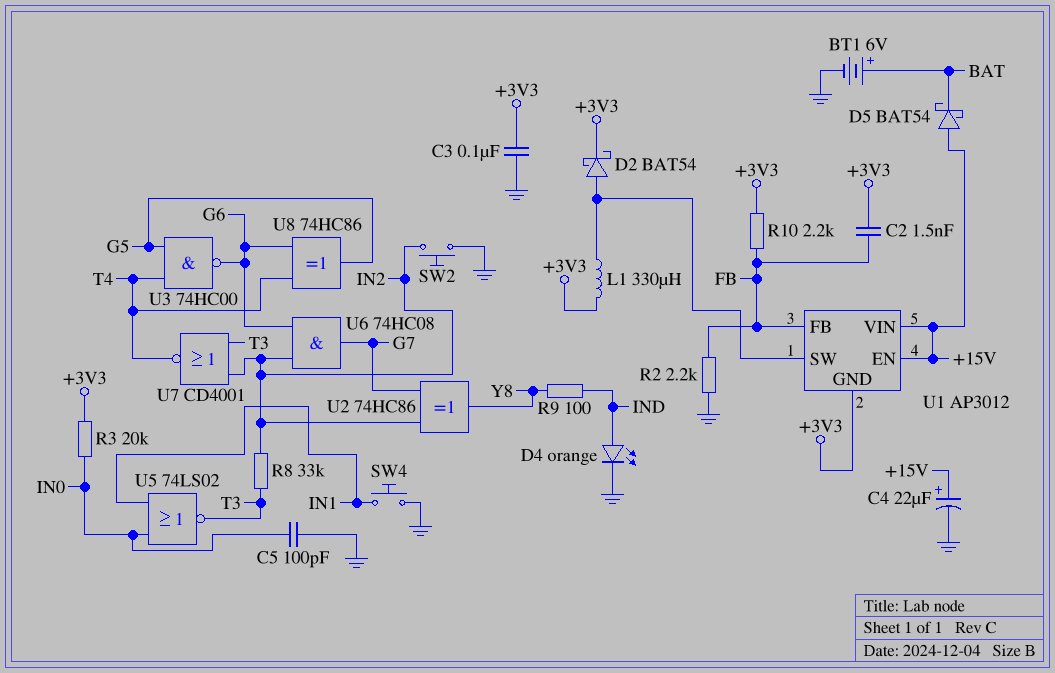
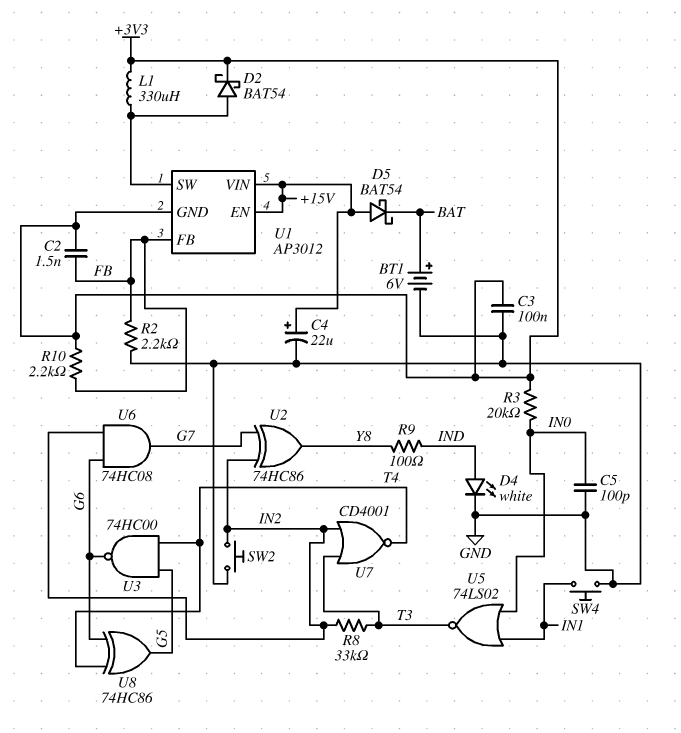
D4: LED orange (A IND, K GND) -> LED white (A IND, K GND)

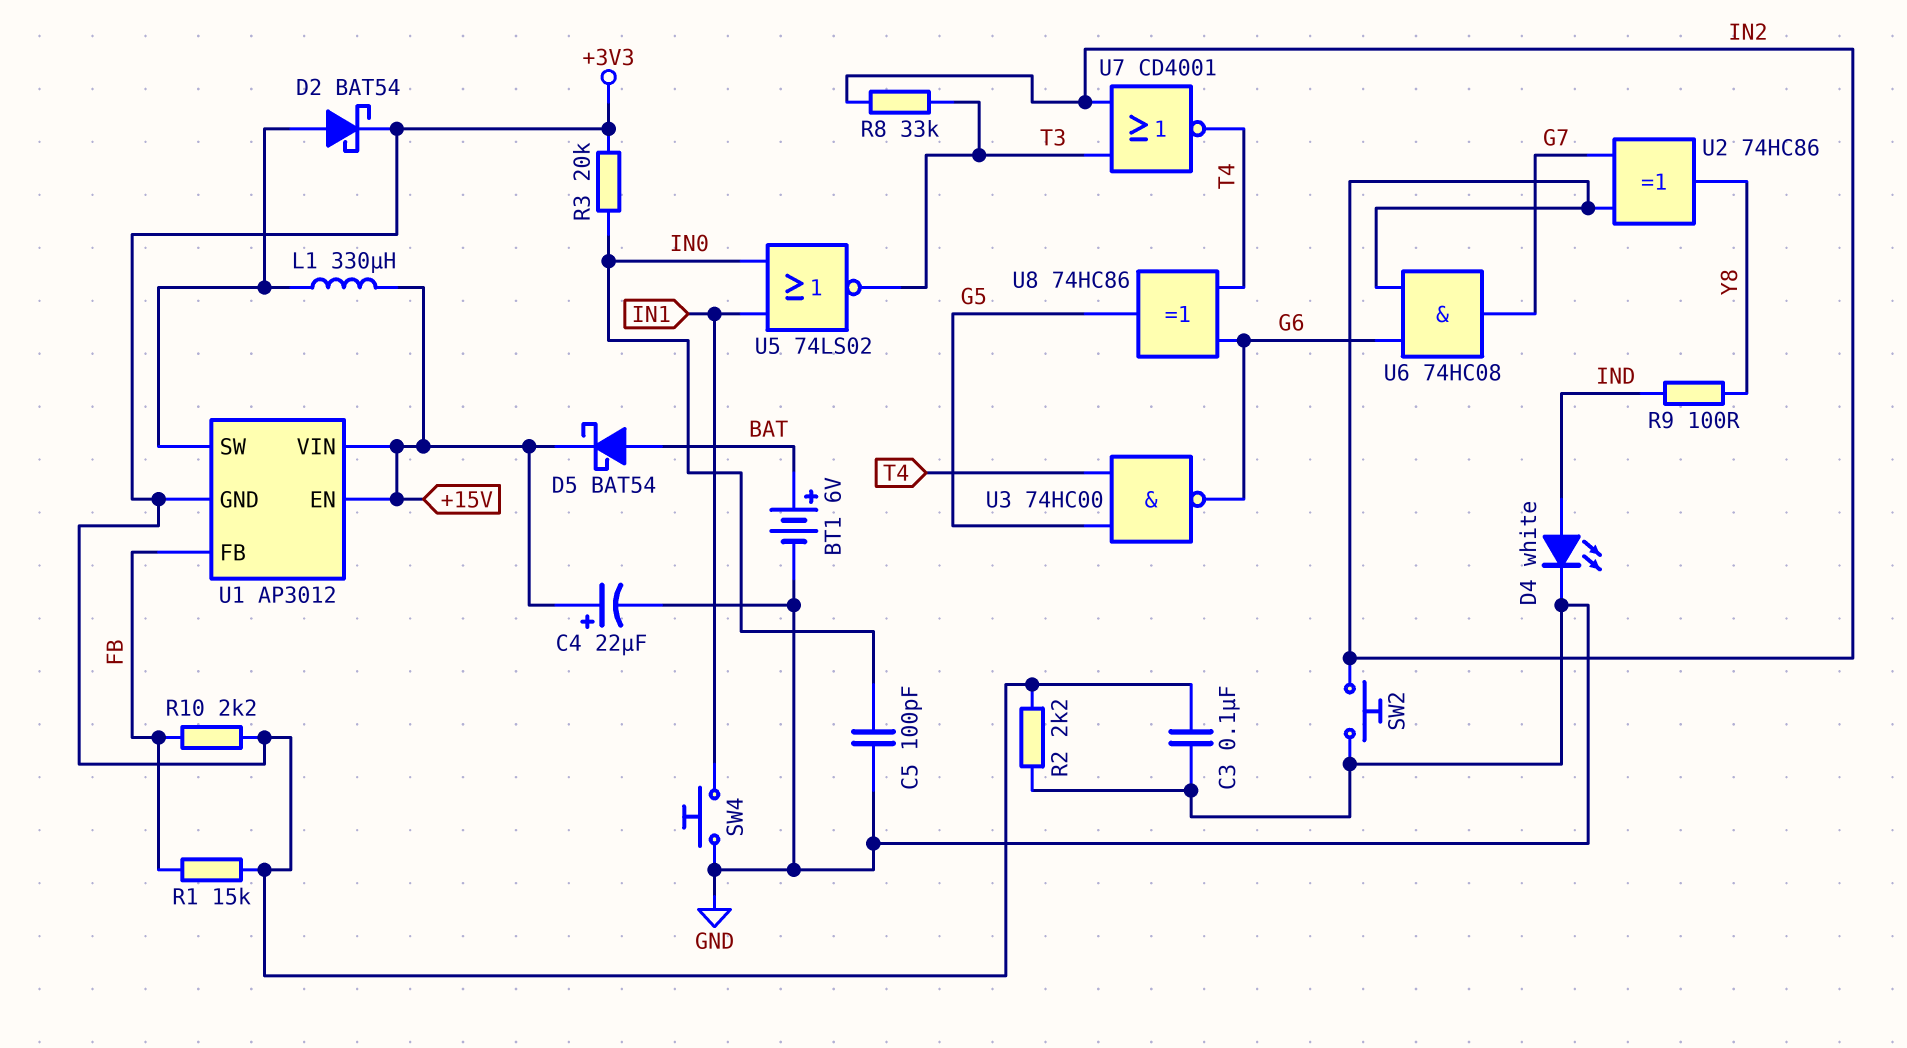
C2: 1.5nF (+3V3, FB) -> none
D5: schottky BAT54 (A +15V, K BAT) -> schottky BAT54 (A BAT, K +15V)
L1: 330uH (+3V3, U1/SW) -> 330uH (+15V, U1/SW)
R1: none -> 15k (+3V3, FB)
R2: 2.2k (FB, GND) -> 2.2k (+3V3, GND)

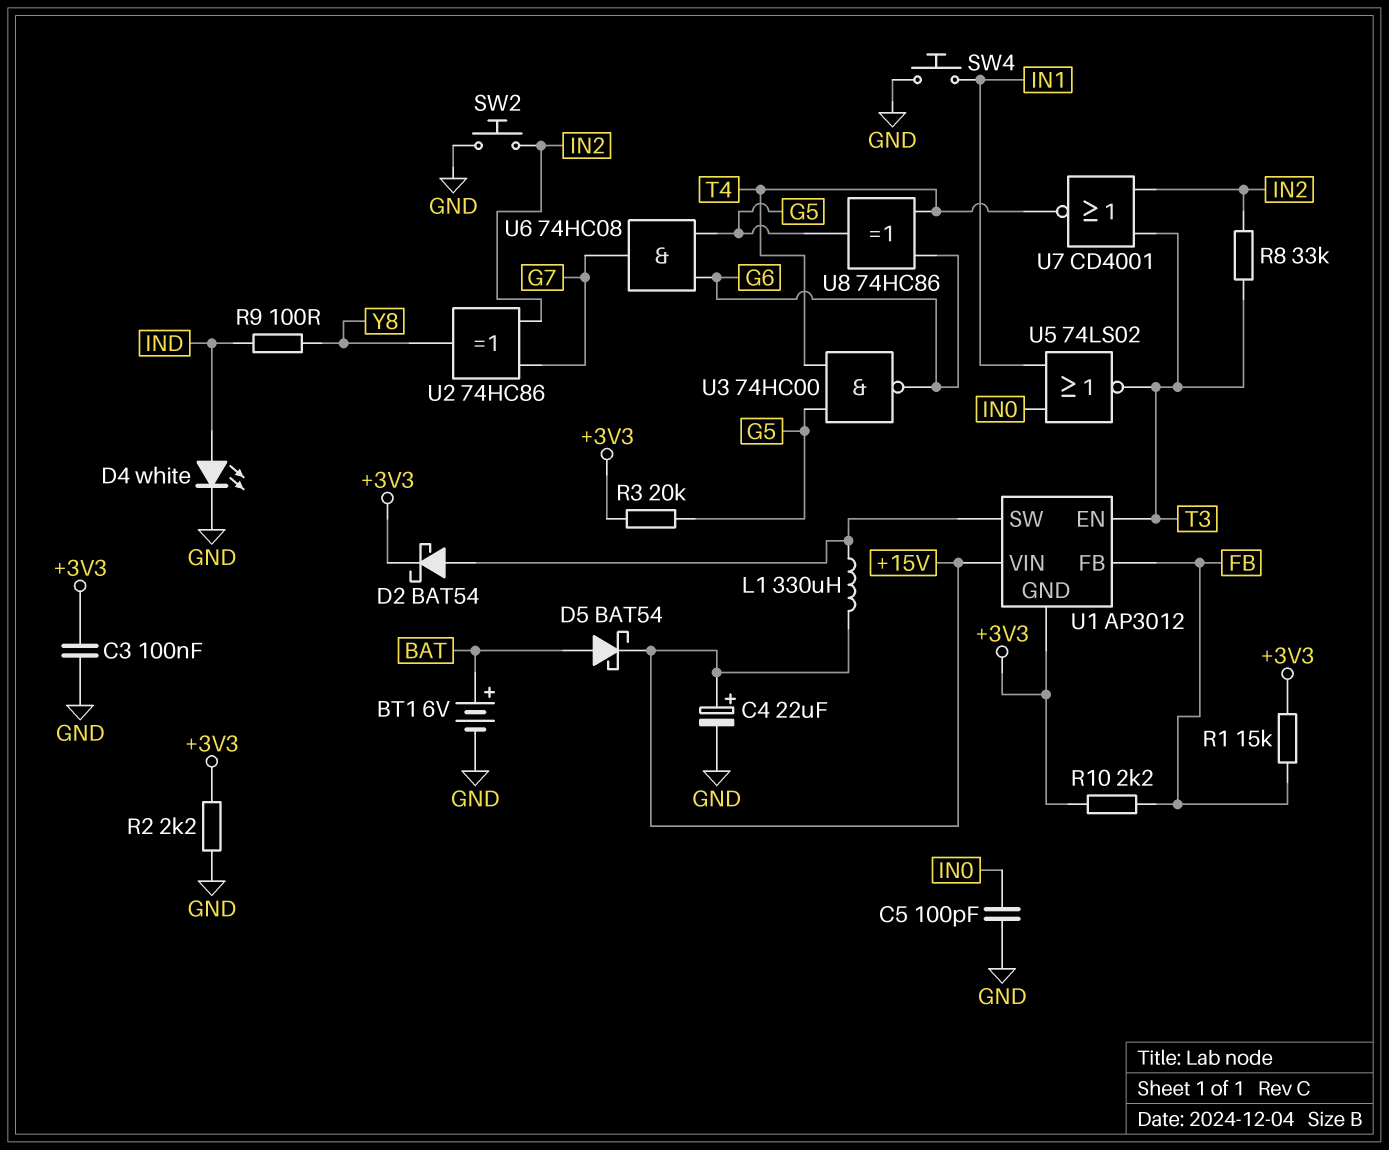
R3: 20k (+3V3, IN0) -> 20k (+3V3, G5)
U1 pin EN: +15V -> T3
U6: AND 74HC08 (in G6, in IN2, out G7) -> AND 74HC08 (in G5, in G6, out G7)

